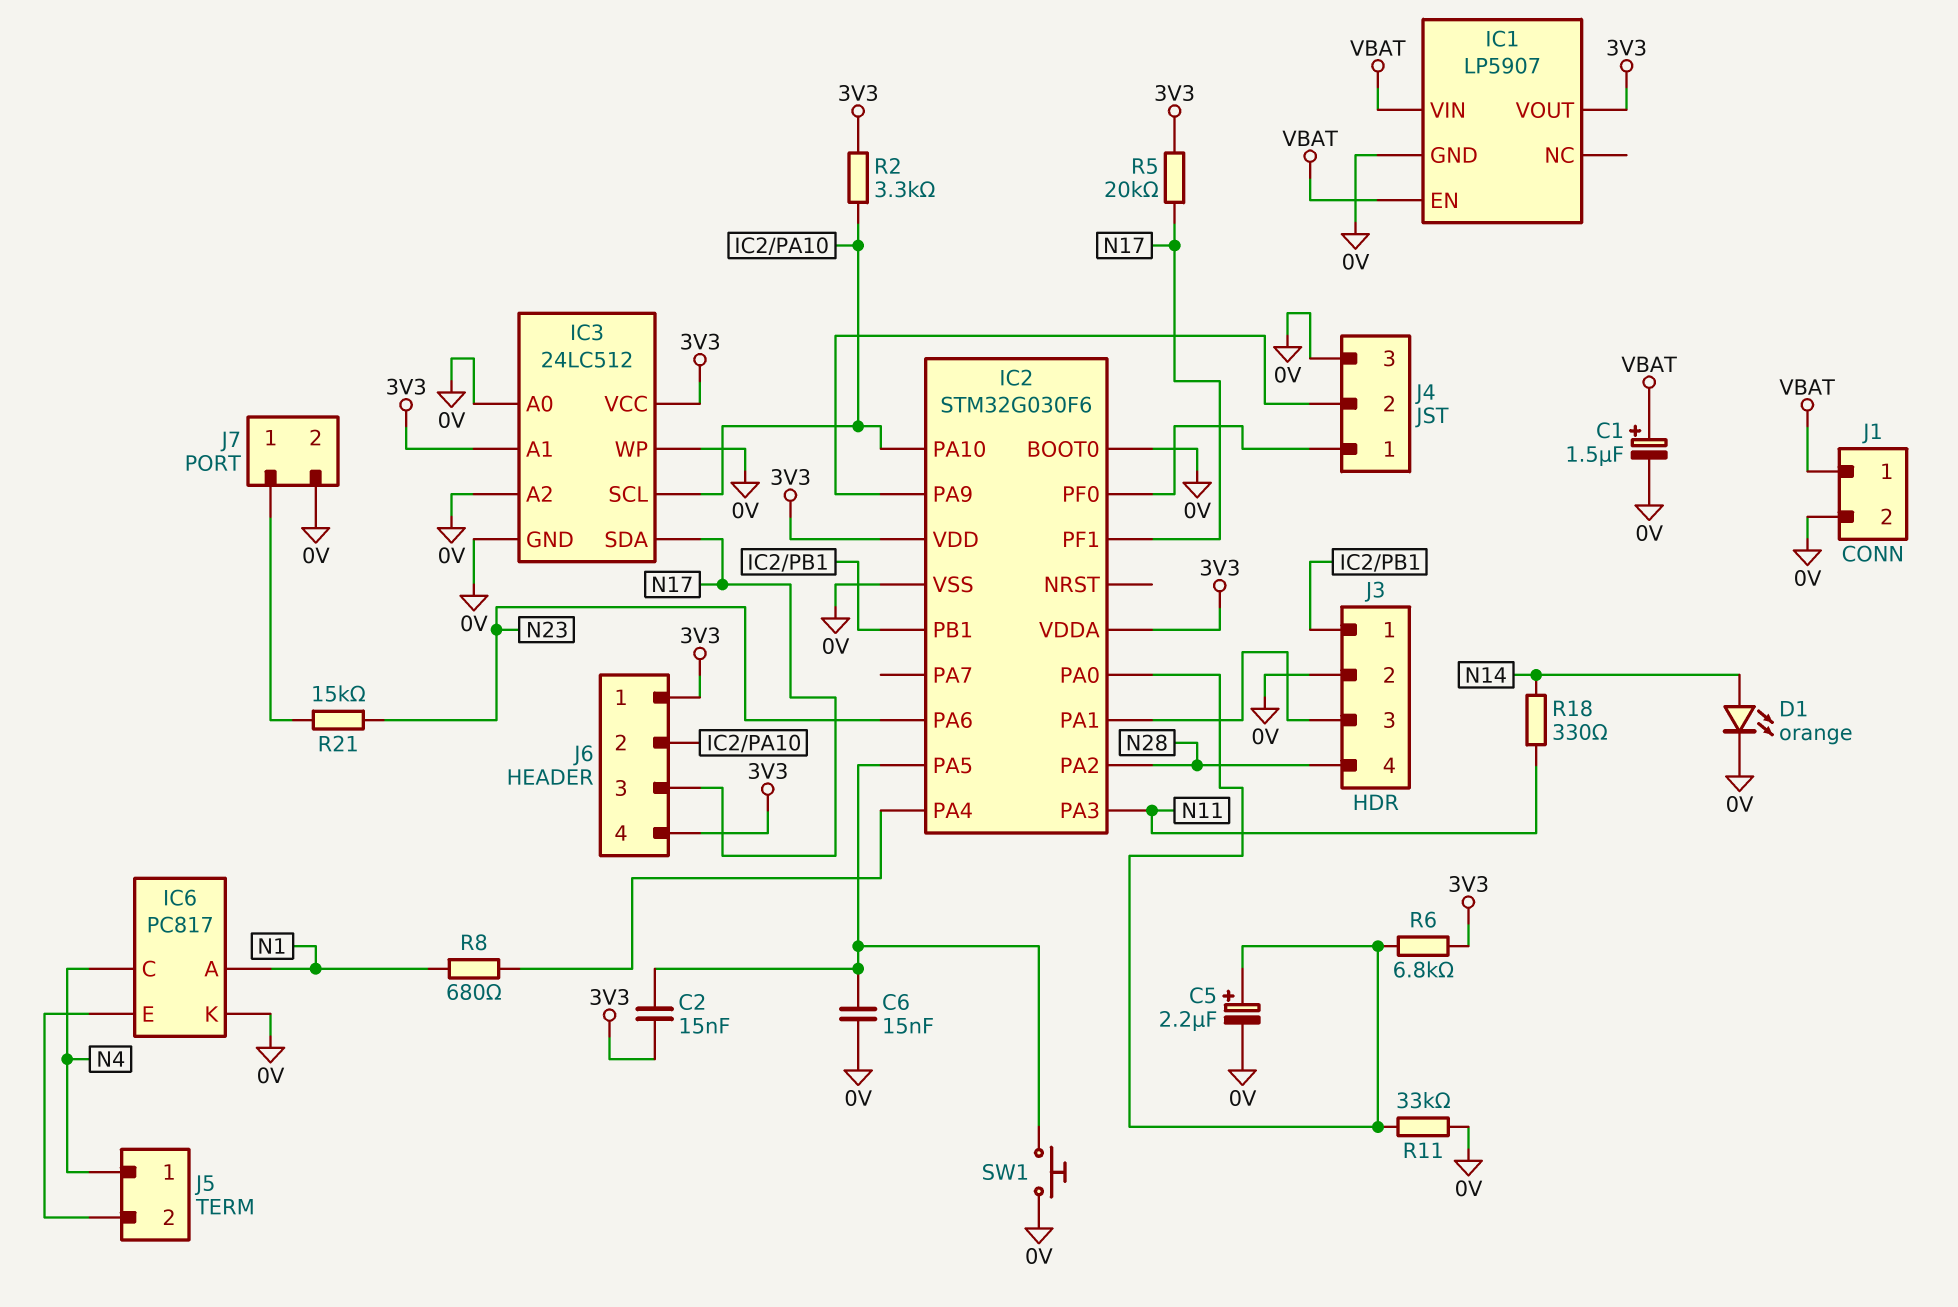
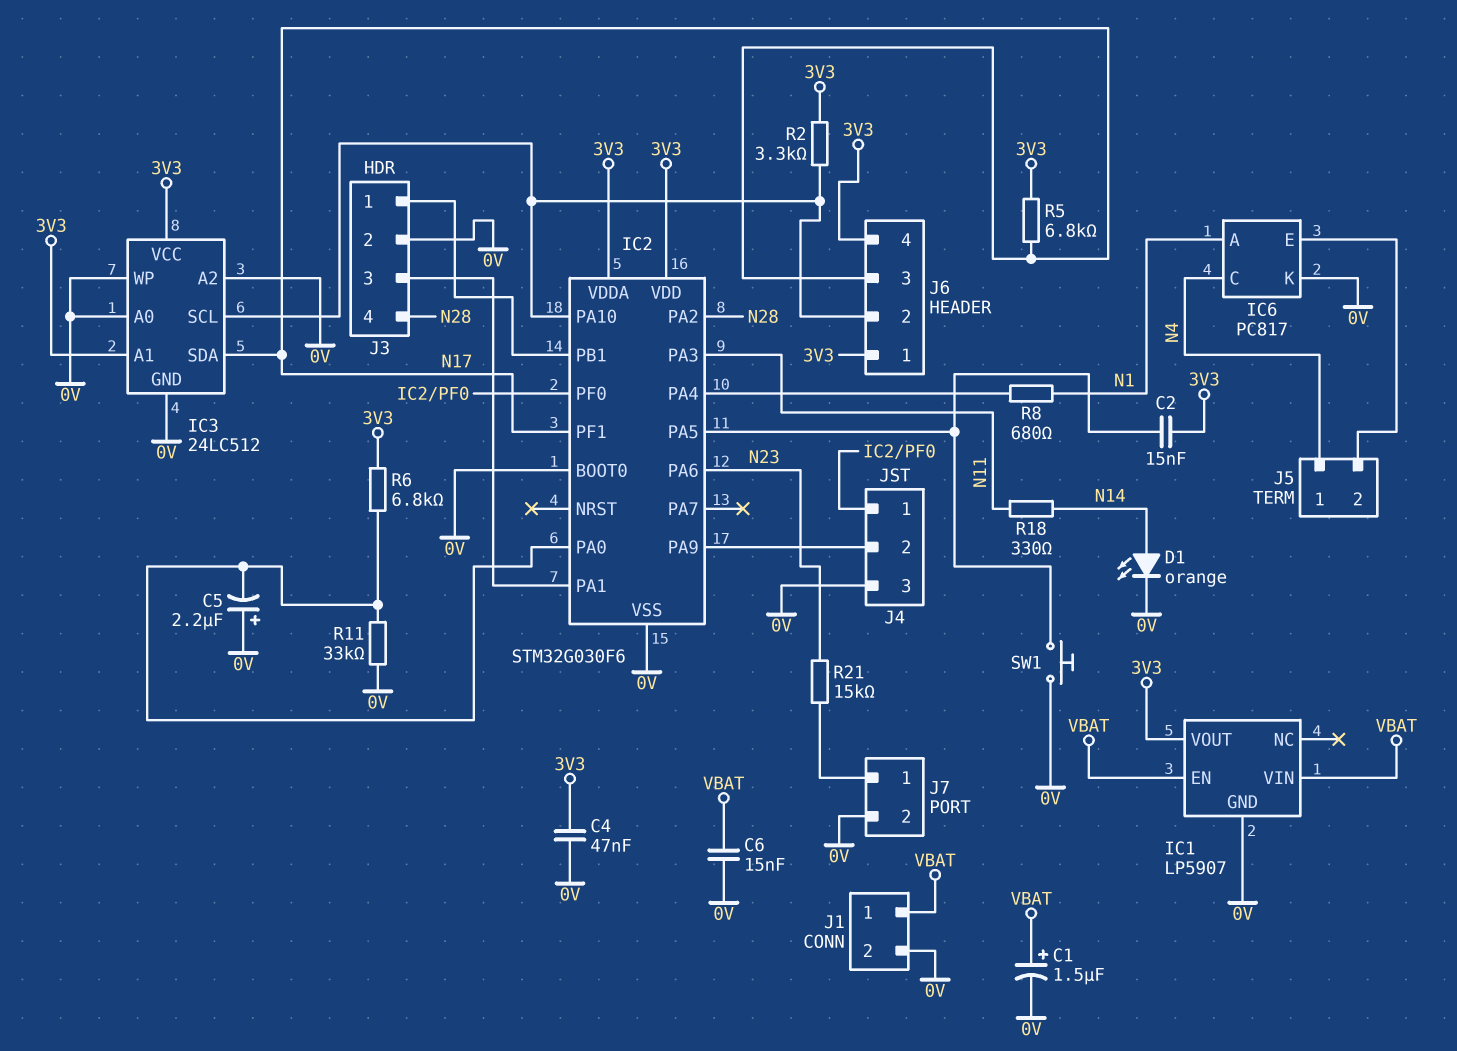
C4: none -> 47nF (0V, 3V3)
C5: 2.2uF (plus IC2/PA0, minus 0V) -> 2.2uF (plus 0V, minus IC2/PA0)
C6: 15nF (0V, IC2/PA5) -> 15nF (0V, VBAT)
R5: 20k (3V3, N17) -> 6.8k (3V3, N17)

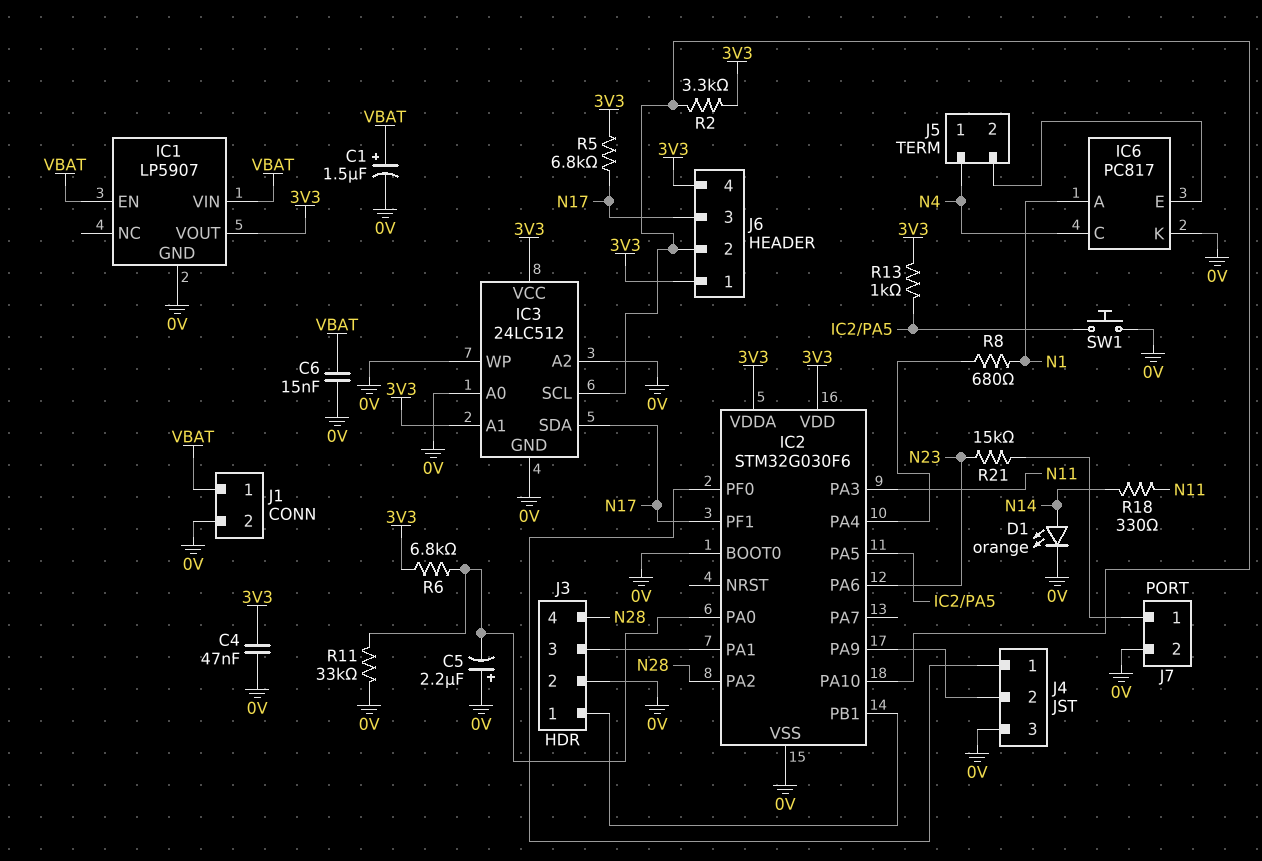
C2: 15nF (3V3, IC2/PA5) -> none
R13: none -> 1k (3V3, IC2/PA5)

